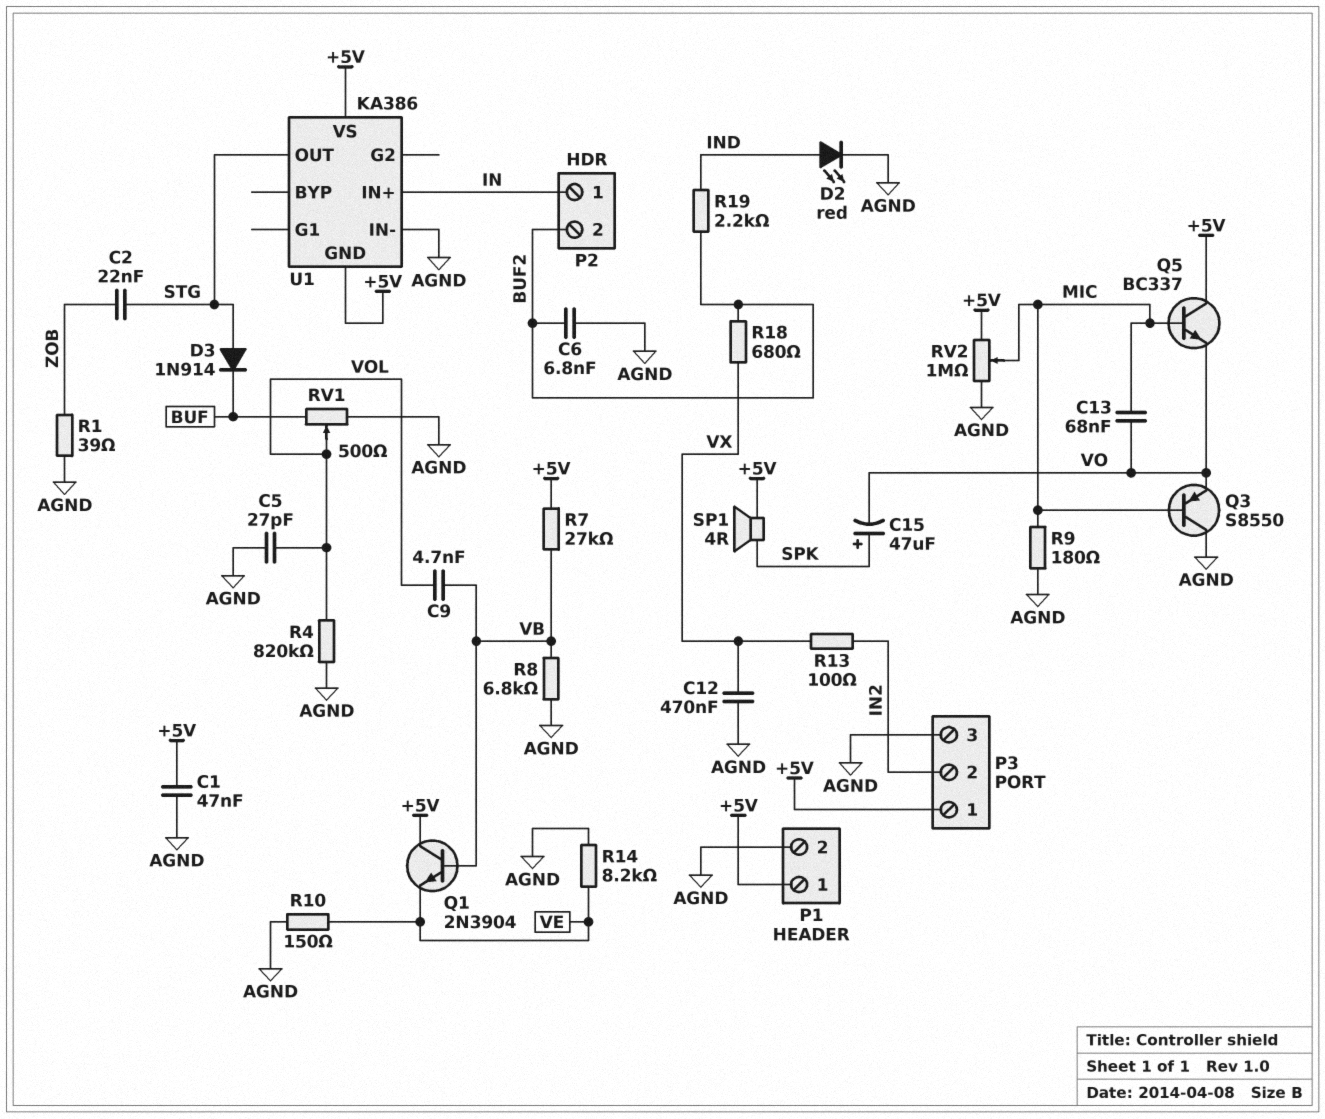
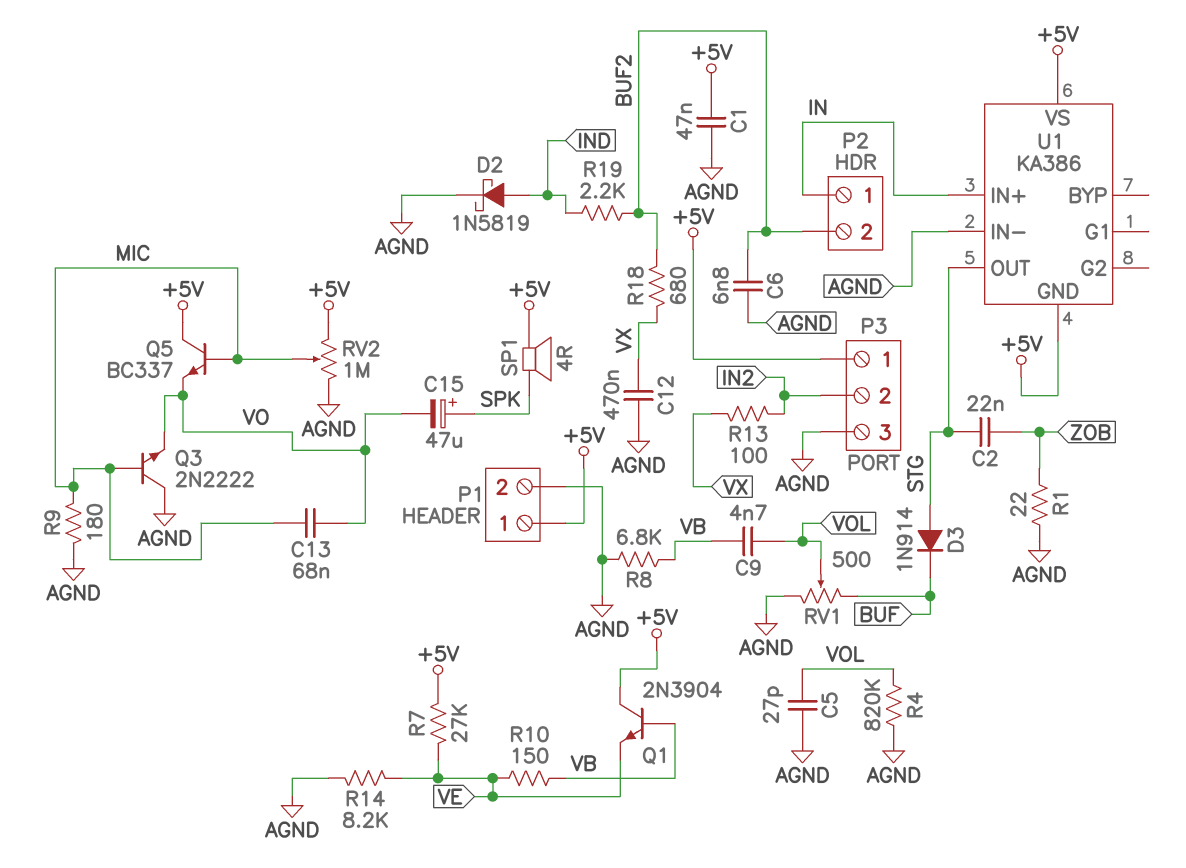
D2: LED red (A IND, K AGND) -> schottky 1N5819 (A IND, K AGND)
Q3: PNP S8550 (B MIC, C AGND, E VO) -> NPN 2N2222 (B MIC, C AGND, E VO)
R1: 39 (AGND, ZOB) -> 22 (AGND, ZOB)
R7: 27k (+5V, VB) -> 27k (+5V, VE)
R10: 150 (AGND, VE) -> 150 (VB, VE)

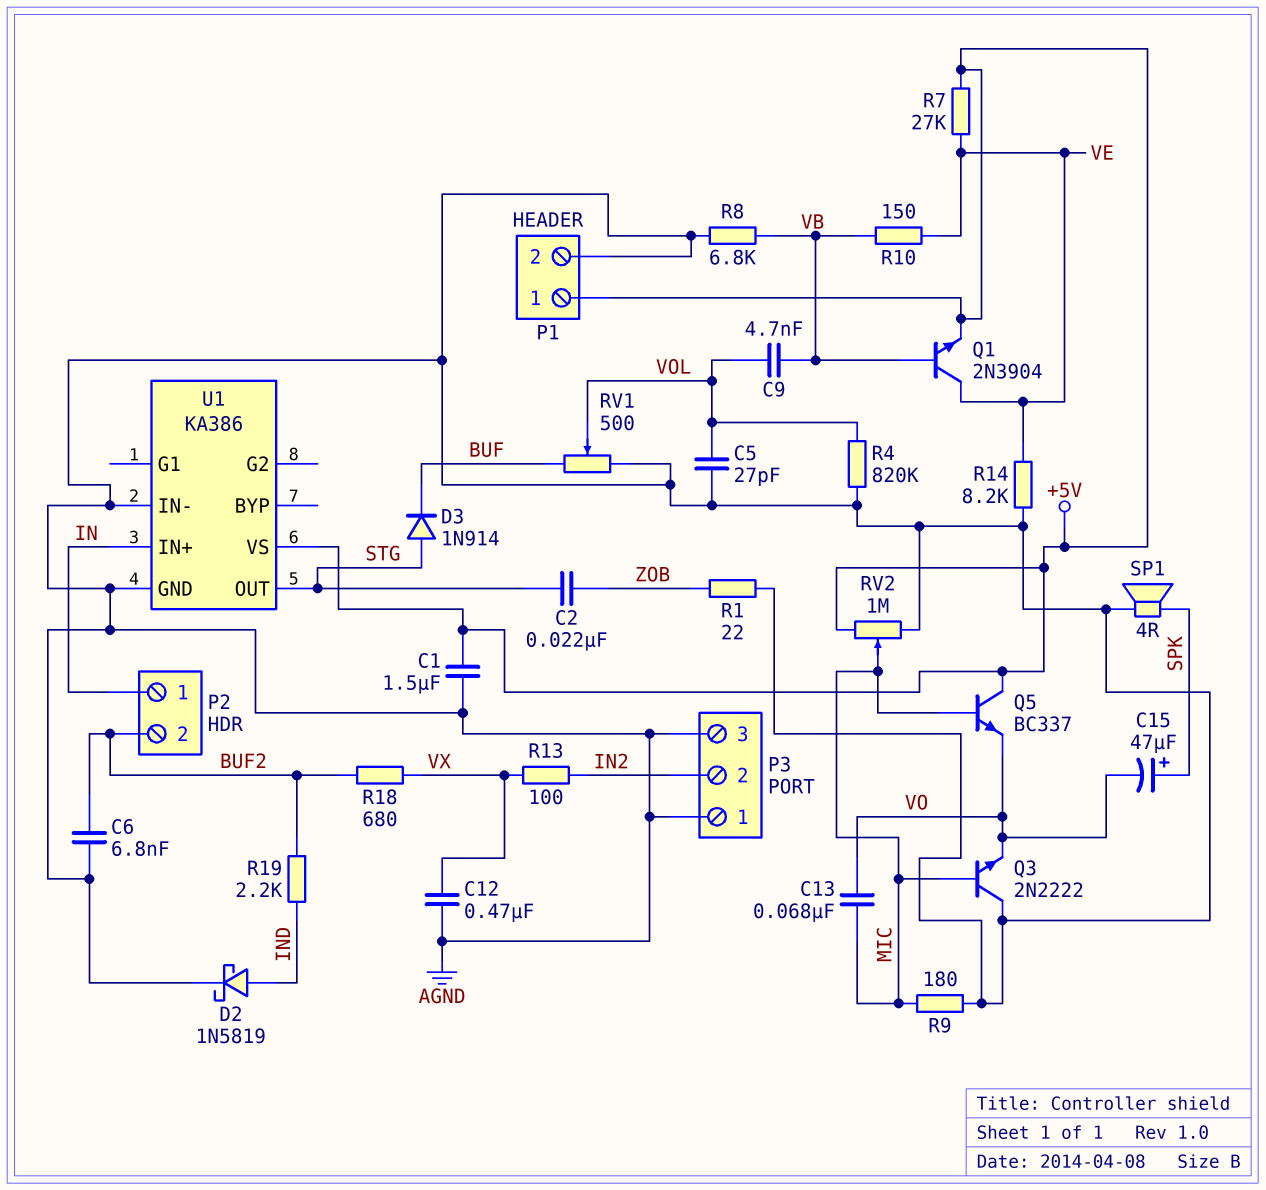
C1: 47nF (+5V, AGND) -> 1.5uF (+5V, AGND)
P3 pin 1: +5V -> AGND
Q1: NPN 2N3904 (B VB, C +5V, E VE) -> NPN 2N3904 (B VB, C VE, E +5V)
SP1: speaker 4R (+5V, SPK) -> speaker 4R (AGND, SPK)
U1 pin GND: +5V -> AGND

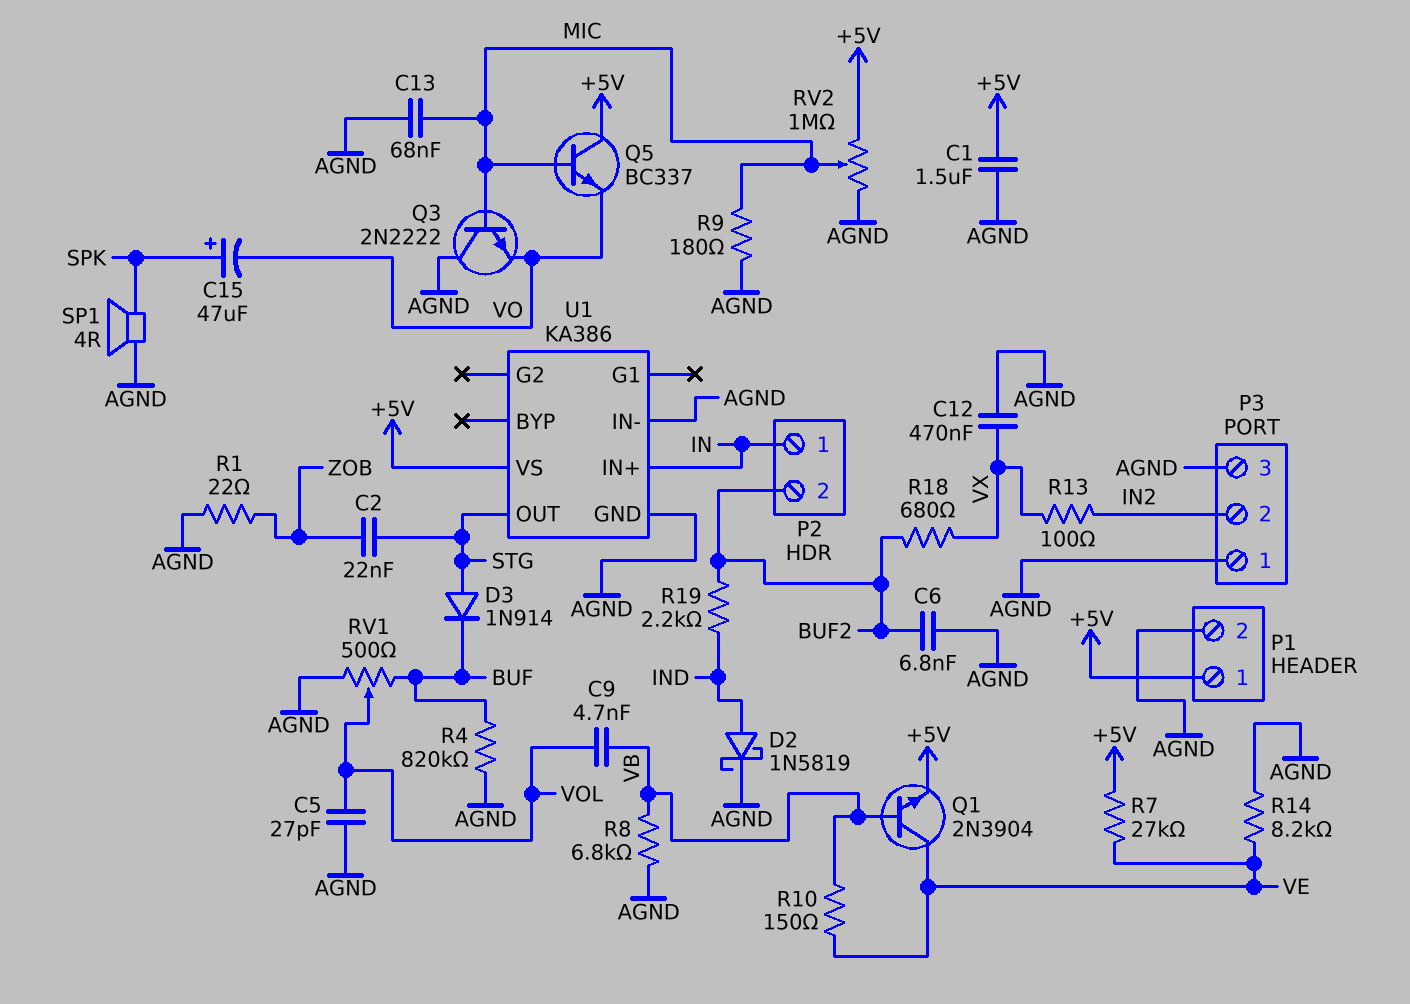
C13: 68nF (MIC, VO) -> 68nF (AGND, MIC)
R4: 820k (AGND, VOL) -> 820k (AGND, BUF)

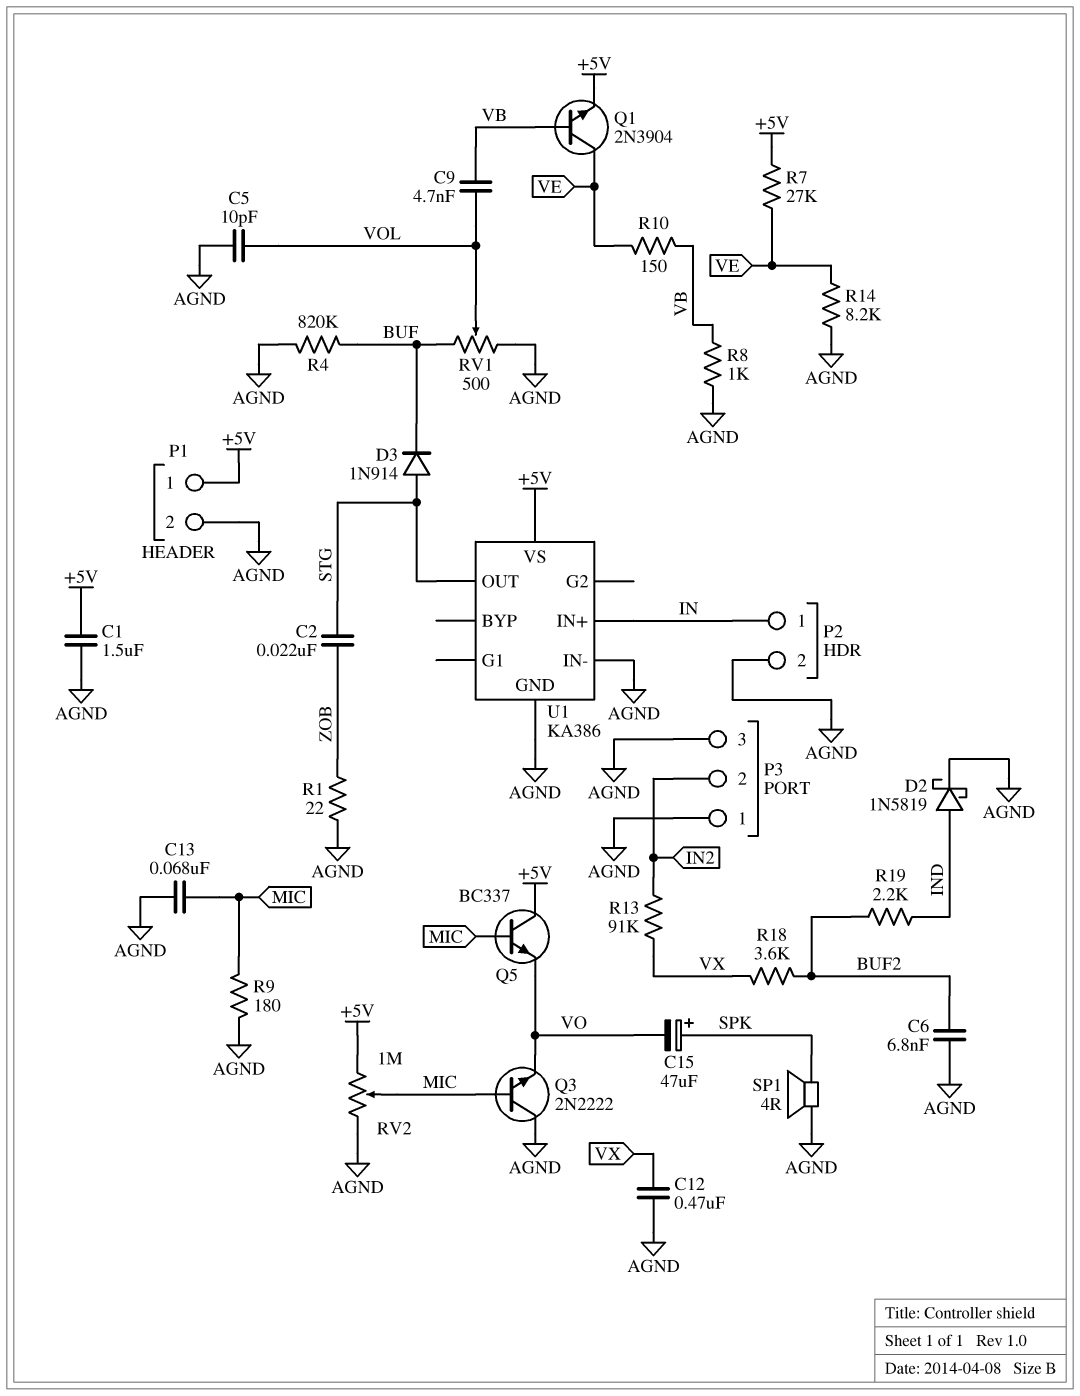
C5: 27pF (AGND, VOL) -> 10pF (AGND, VOL)
P2 pin 2: BUF2 -> AGND
R8: 6.8k (AGND, VB) -> 1k (AGND, VB)
R13: 100 (IN2, VX) -> 91k (IN2, VX)
R18: 680 (BUF2, VX) -> 3.6k (BUF2, VX)

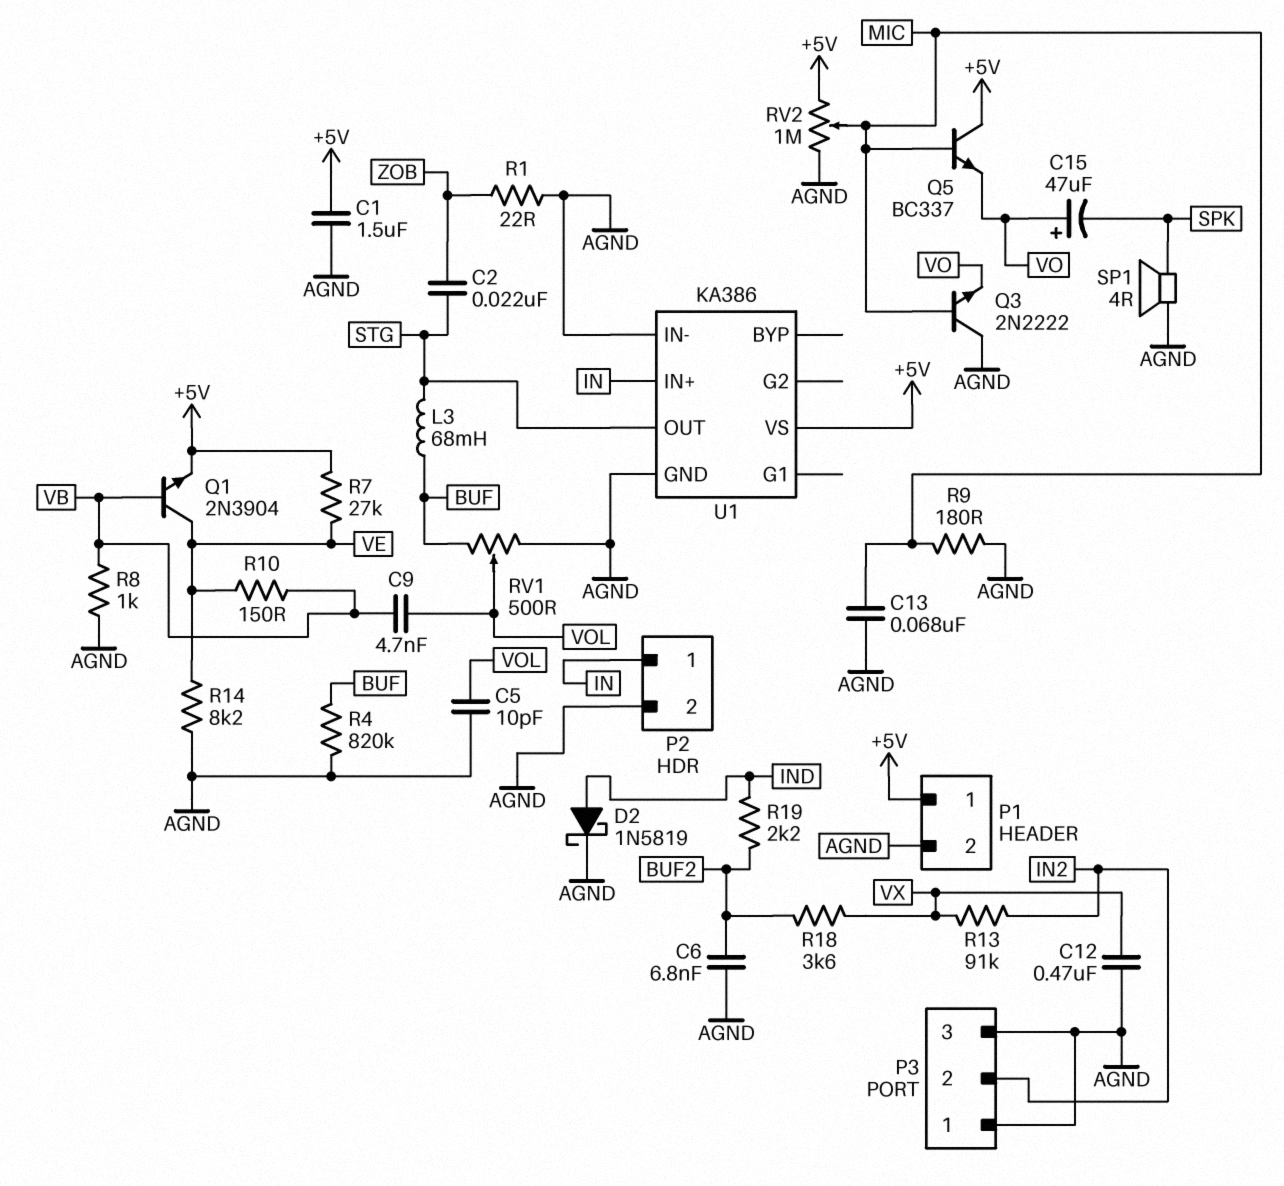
C15: 47uF (plus SPK, minus VO) -> 47uF (plus VO, minus SPK)
D3: diode 1N914 (A STG, K BUF) -> none
L3: none -> 68mH (BUF, STG)

